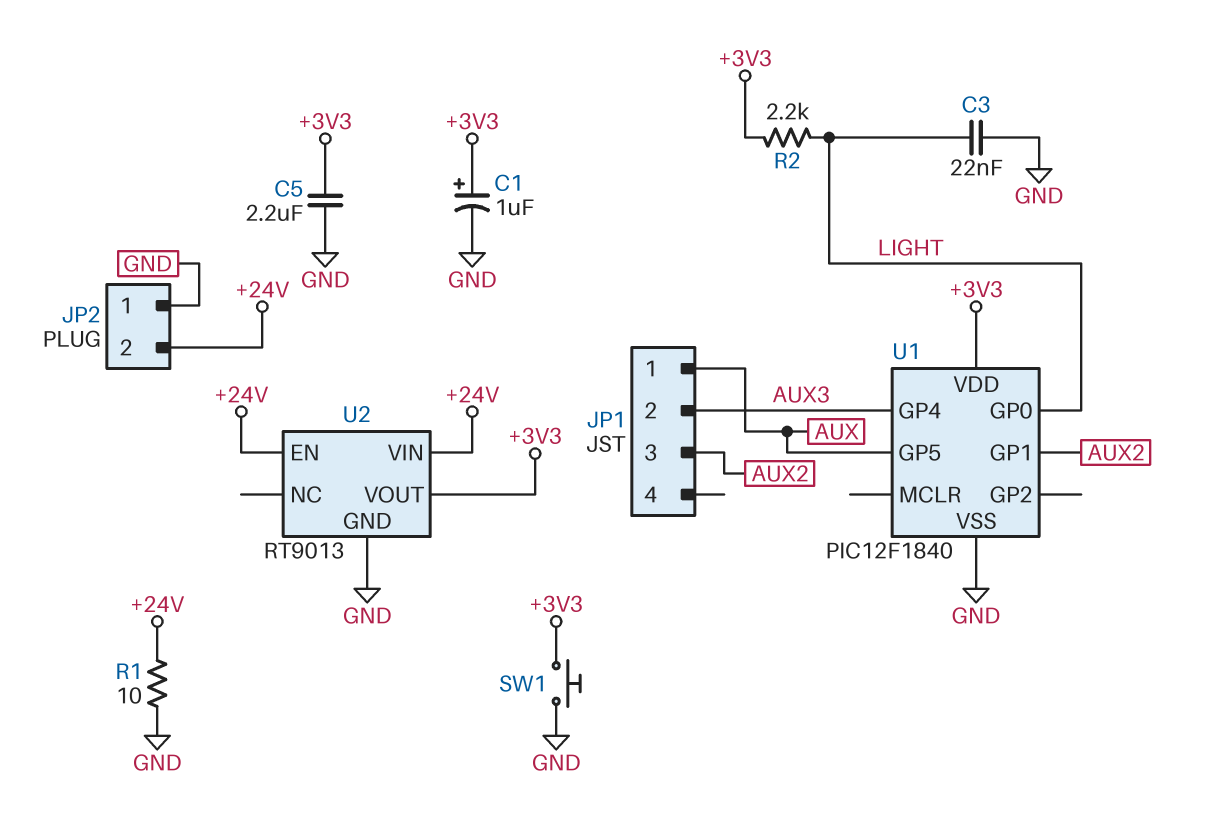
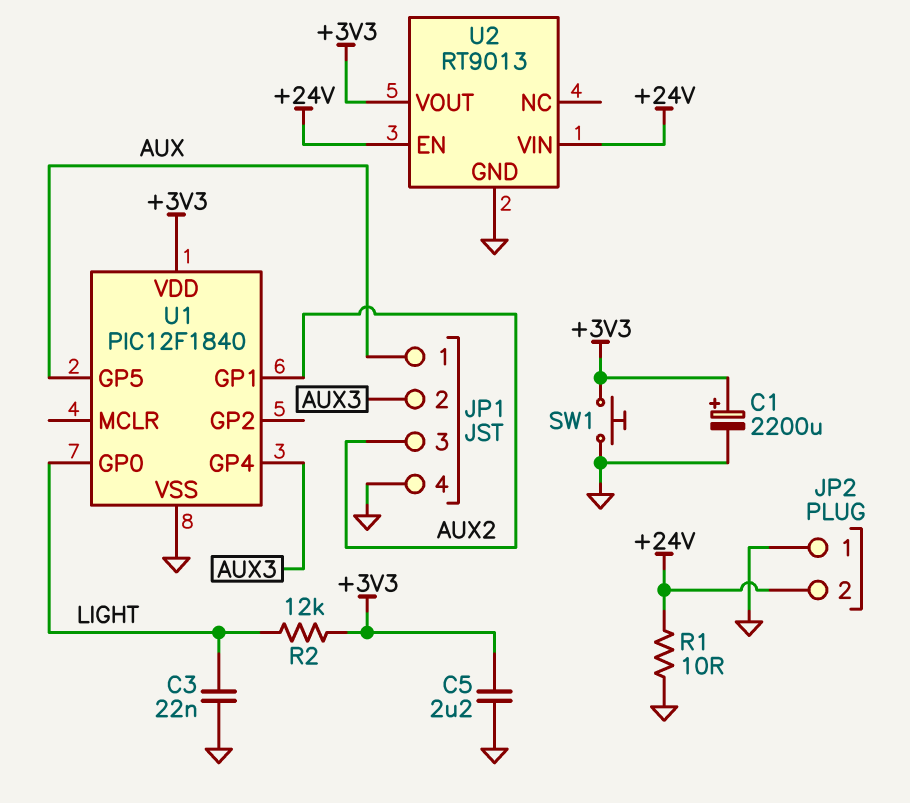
C1: 1uF (plus +3V3, minus GND) -> 2200uF (plus +3V3, minus GND)
JP1 pin 4: none -> GND
R2: 2.2k (+3V3, LIGHT) -> 12k (+3V3, LIGHT)

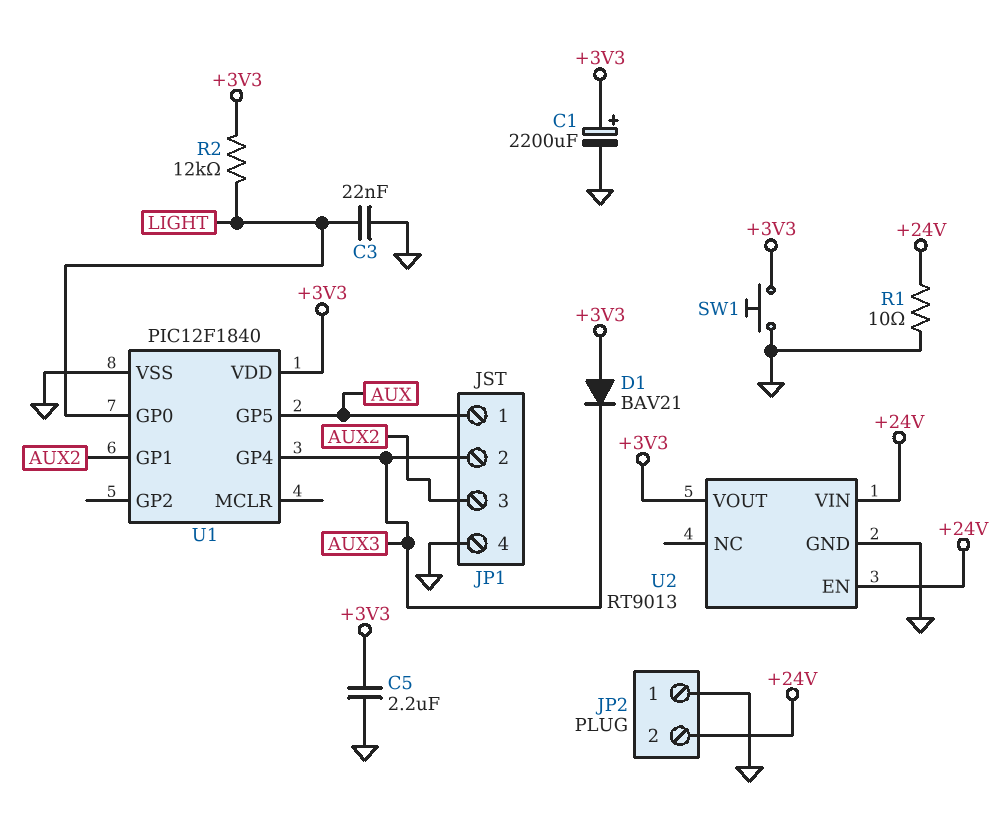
D1: none -> diode BAV21 (A +3V3, K AUX3)

